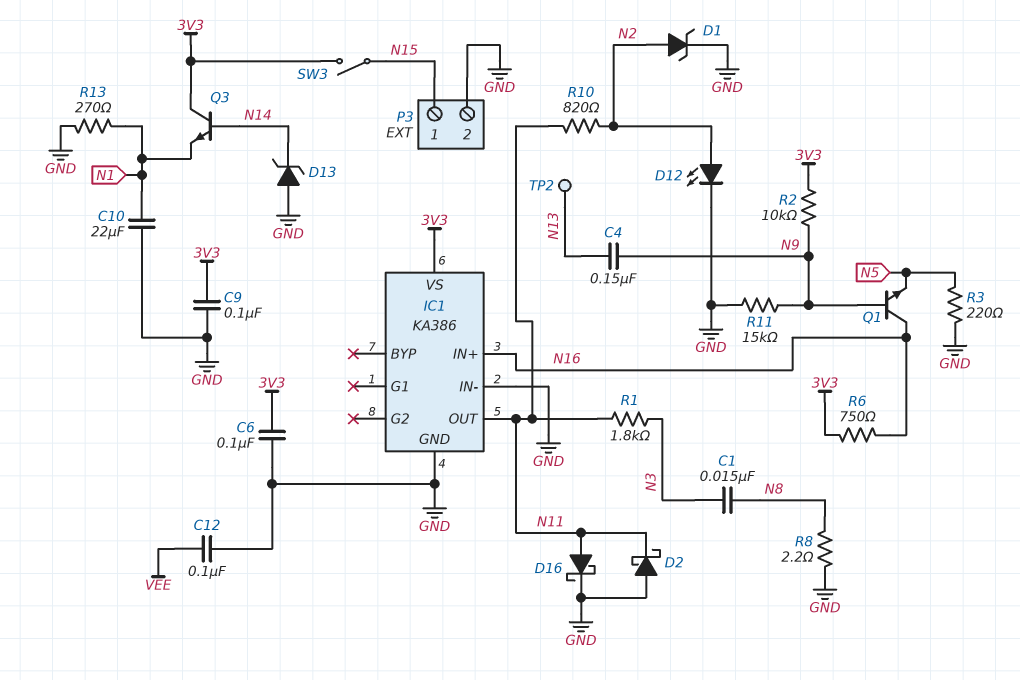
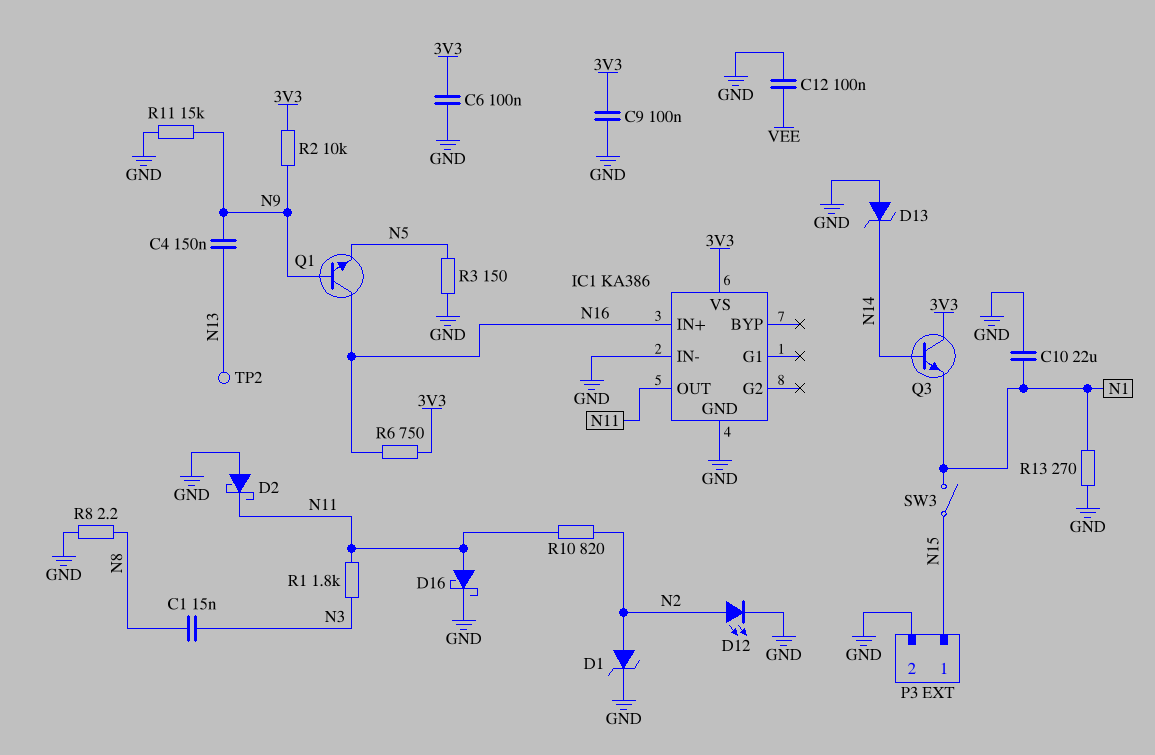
R3: 220 (GND, N5) -> 150 (GND, N5)
SW3: switch (3V3, N15) -> switch (N1, N15)

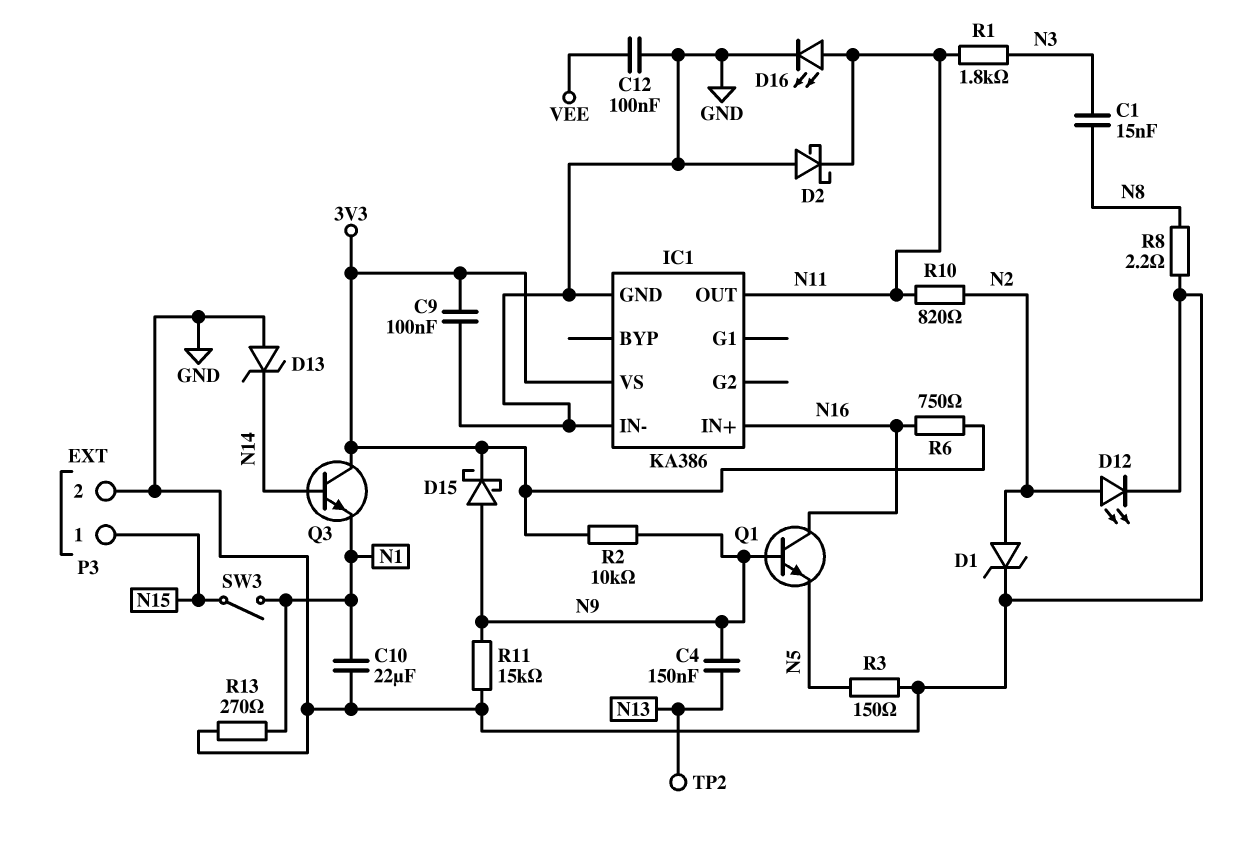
C6: 100nF (3V3, GND) -> none
D15: none -> schottky (A N9, K 3V3)
D16: schottky (A N11, K GND) -> LED (A N11, K GND)

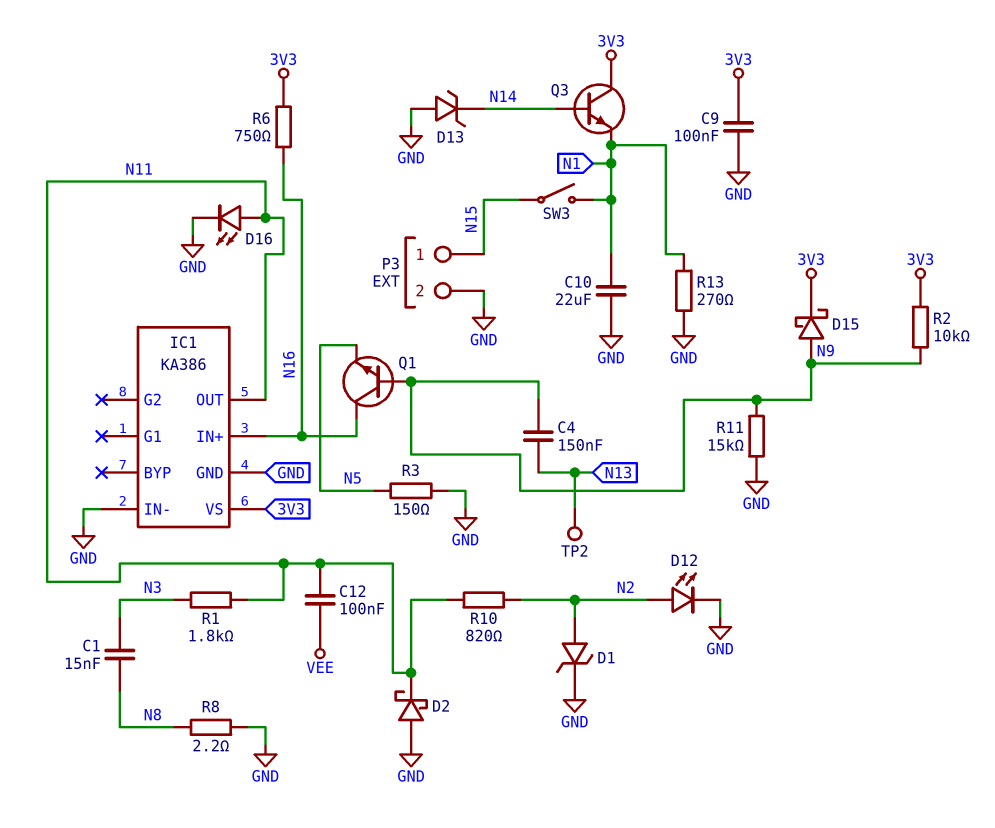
C12: 100nF (GND, VEE) -> 100nF (N11, VEE)

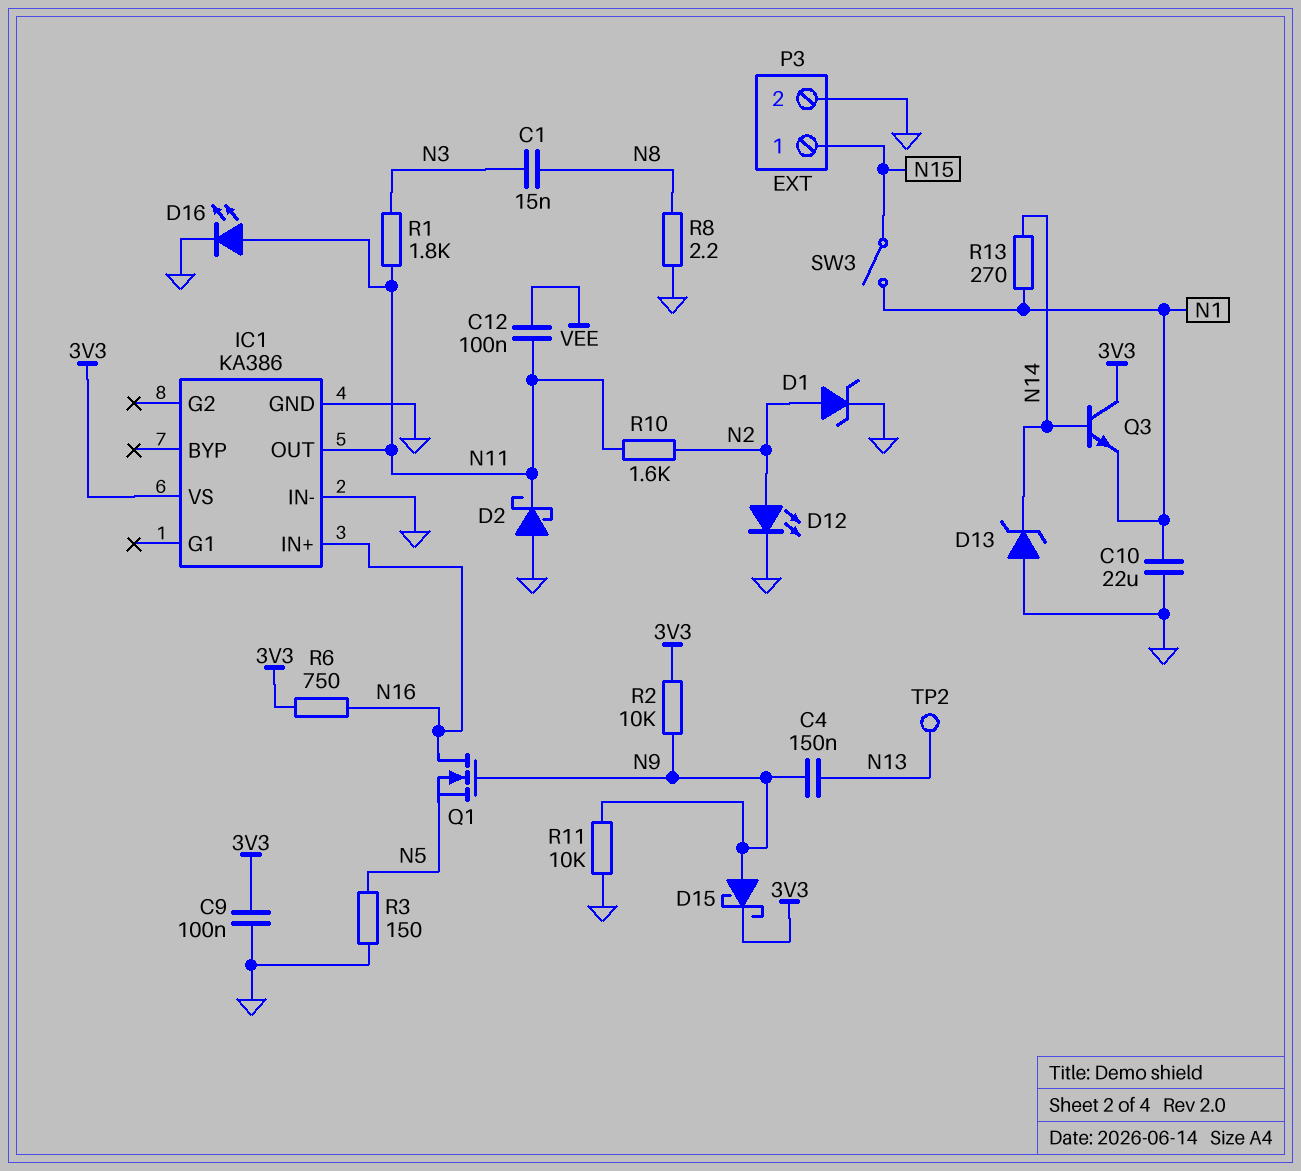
Q1: NPN (B N9, C N16, E N5) -> NMOS (G N9, D N16, S N5)
R10: 820 (N2, N11) -> 1.6k (N2, N11)
R11: 15k (GND, N9) -> 10k (GND, N9)
R13: 270 (GND, N1) -> 270 (N1, N14)

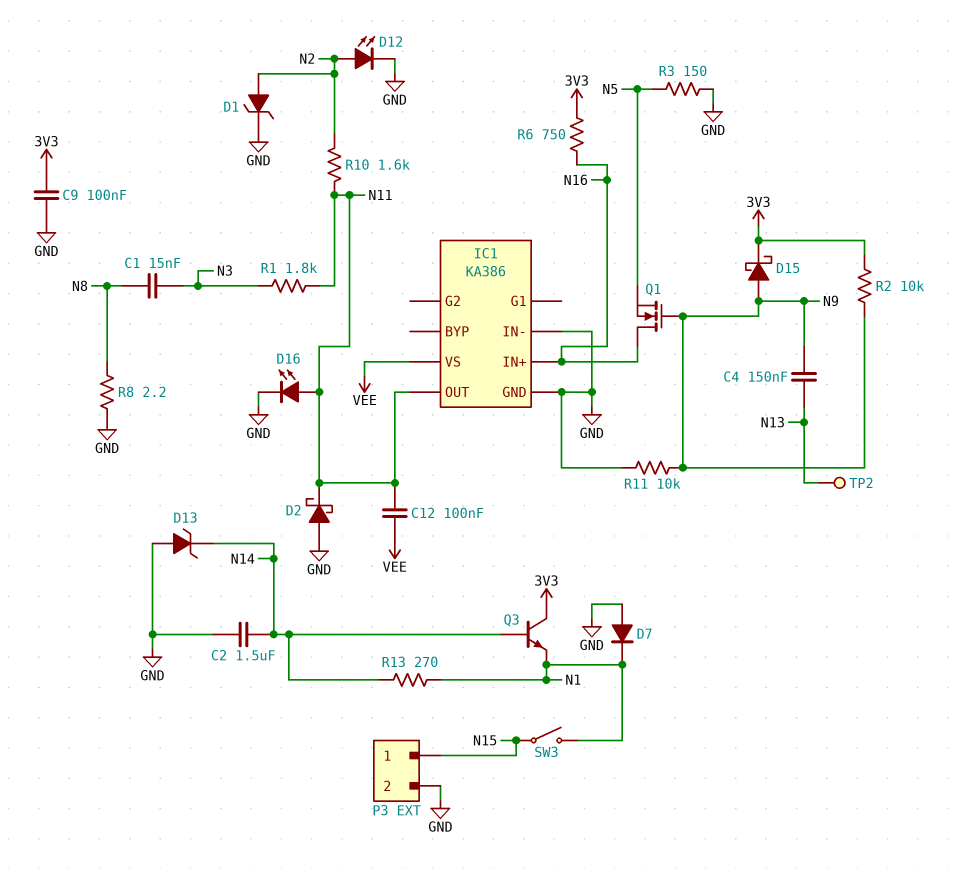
C2: none -> 1.5uF (GND, N14)
C10: 22uF (GND, N1) -> none
D7: none -> diode (A GND, K N1)
IC1 pin VS: 3V3 -> VEE

